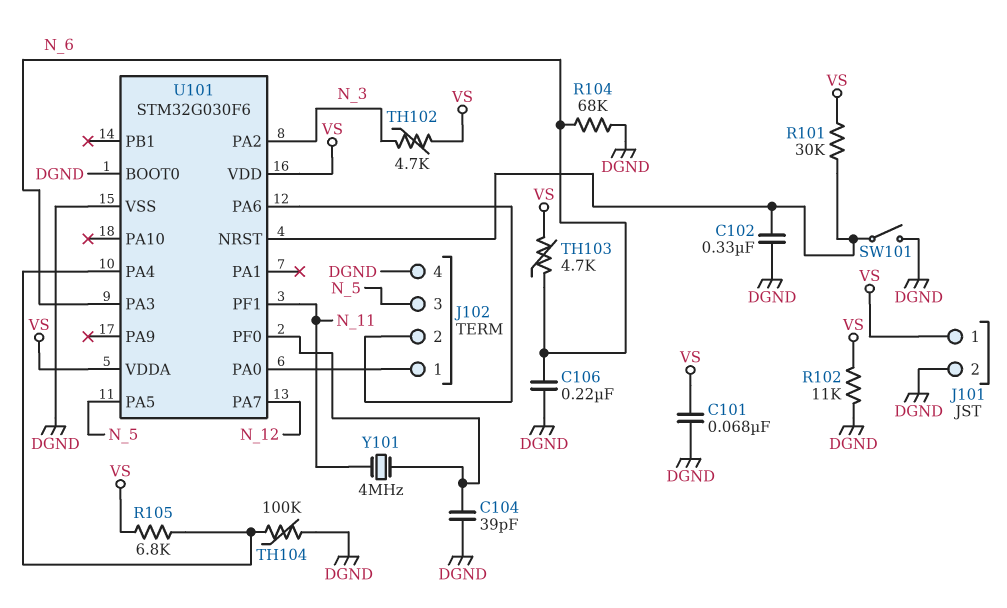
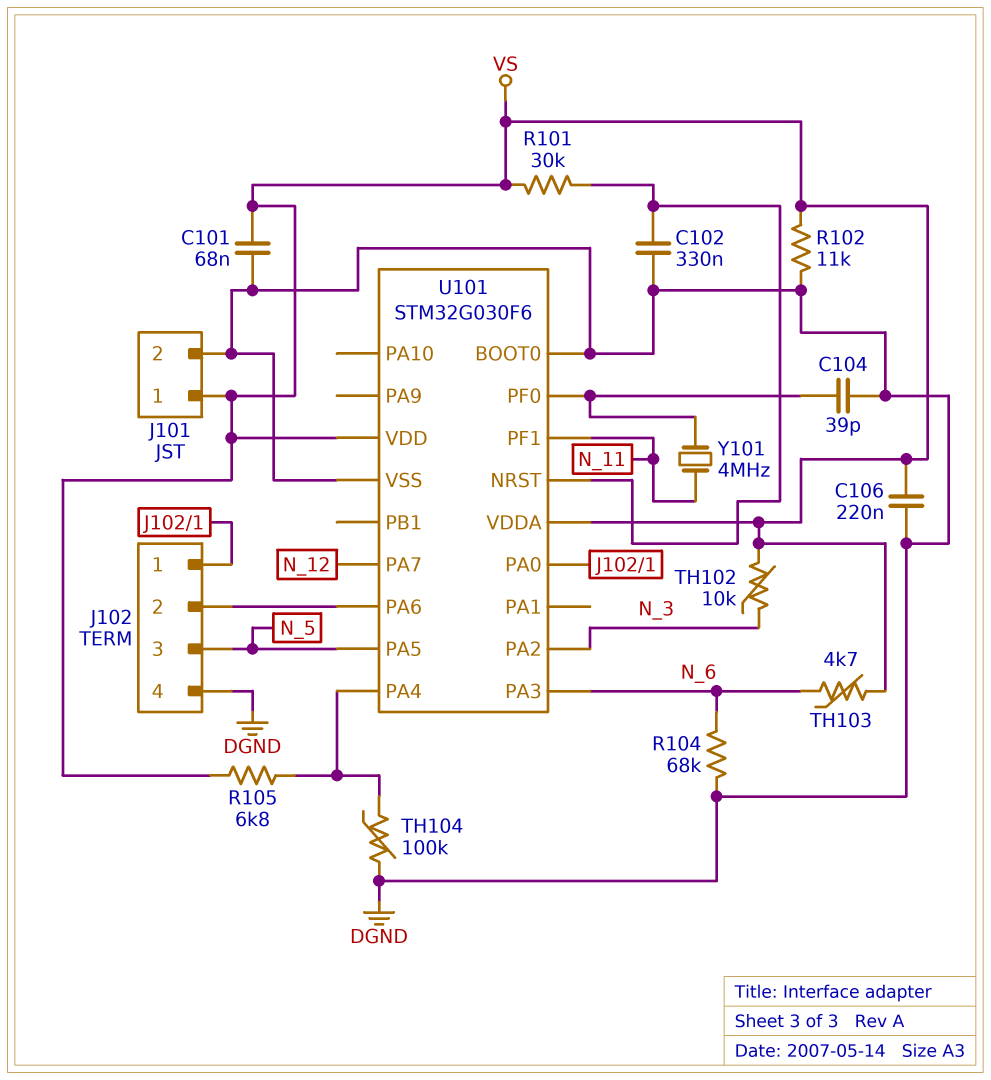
C106: 220nF (DGND, N_6) -> 220nF (DGND, VS)
SW101: switch (DGND, U101/NRST) -> none
TH102: 4.7k (N_3, VS) -> 10k (N_3, VS)

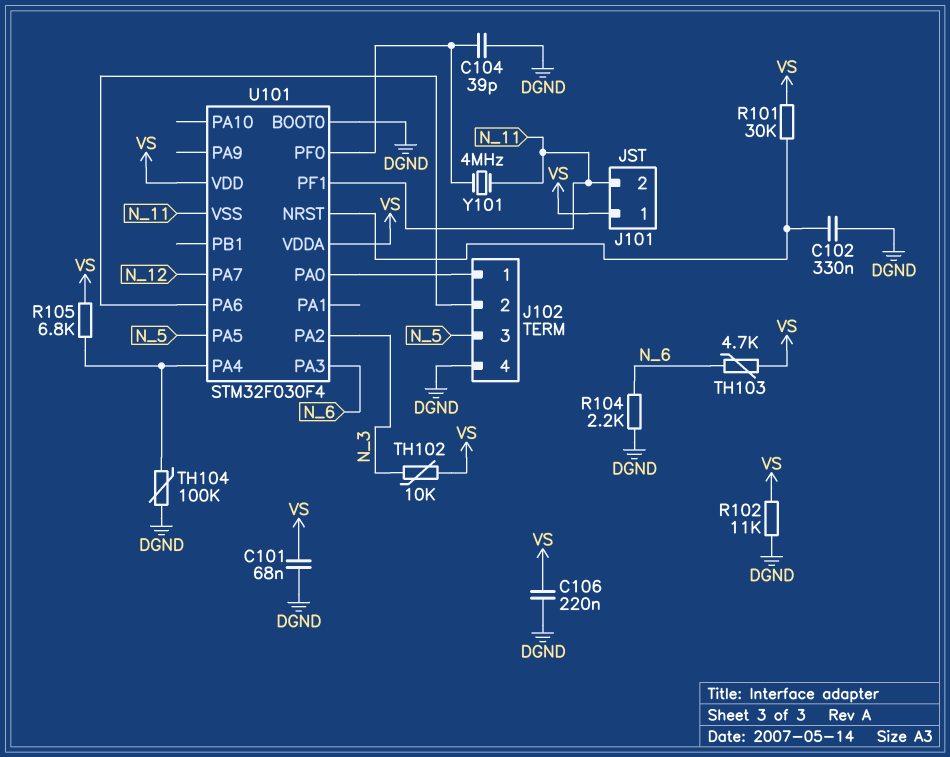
J101 pin 2: DGND -> N_11
R104: 68k (DGND, N_6) -> 2.2k (DGND, N_6)
U101: STM32G030F6 -> STM32F030F4
U101 pin VSS: DGND -> N_11

